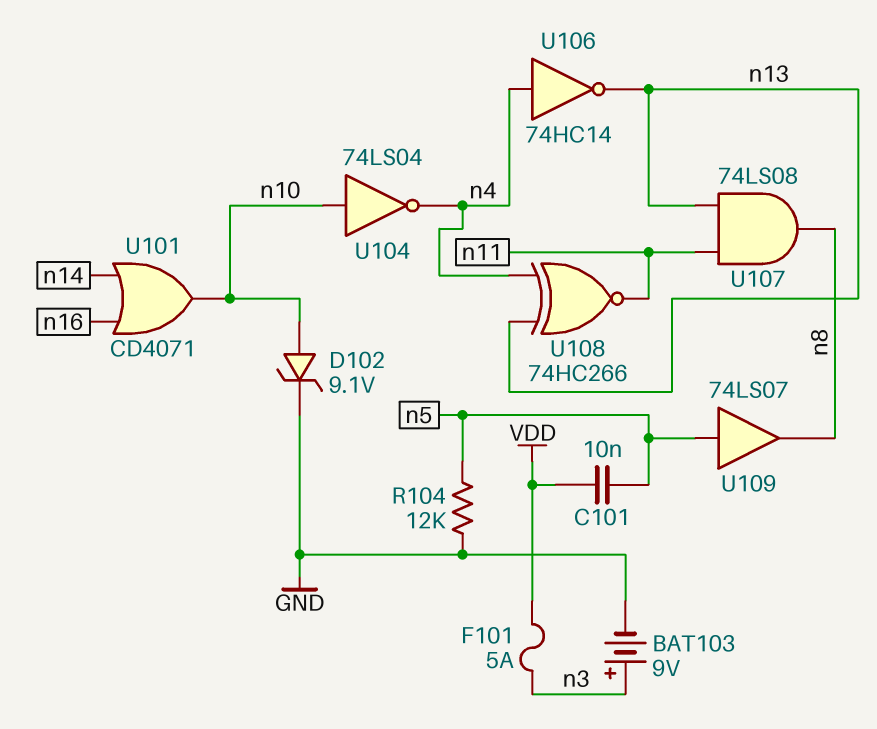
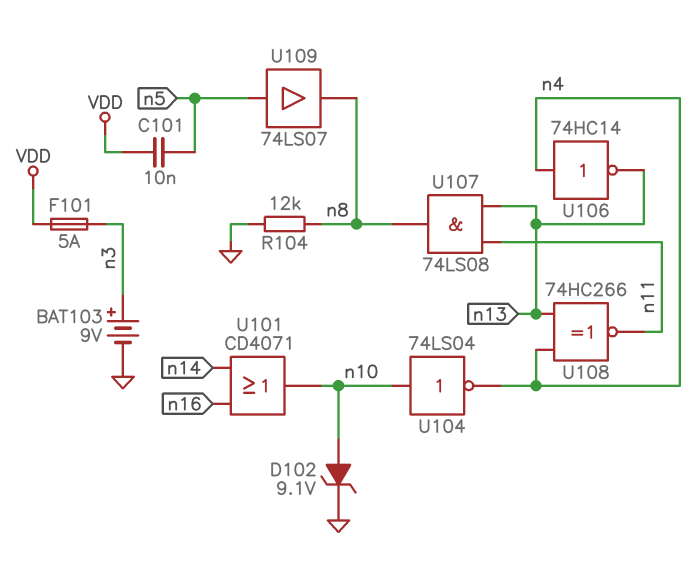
R104: 12k (GND, n5) -> 12k (GND, n8)

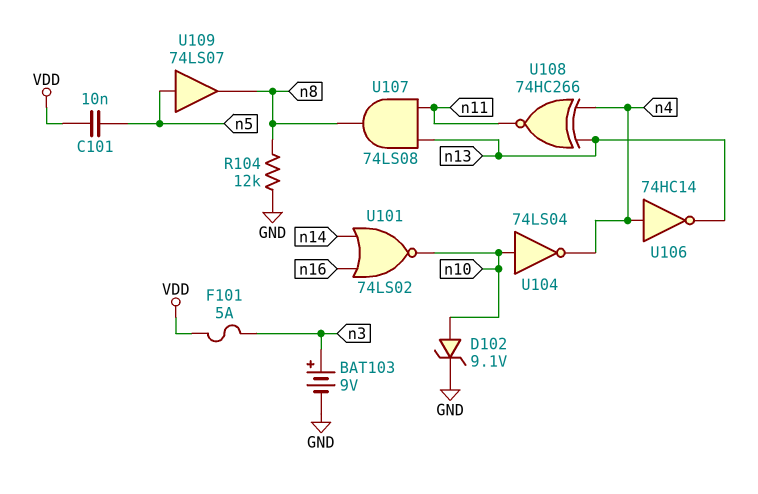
U101: OR CD4071 (in n14, in n16, out n10) -> NOR 74LS02 (in n14, in n16, out n10)

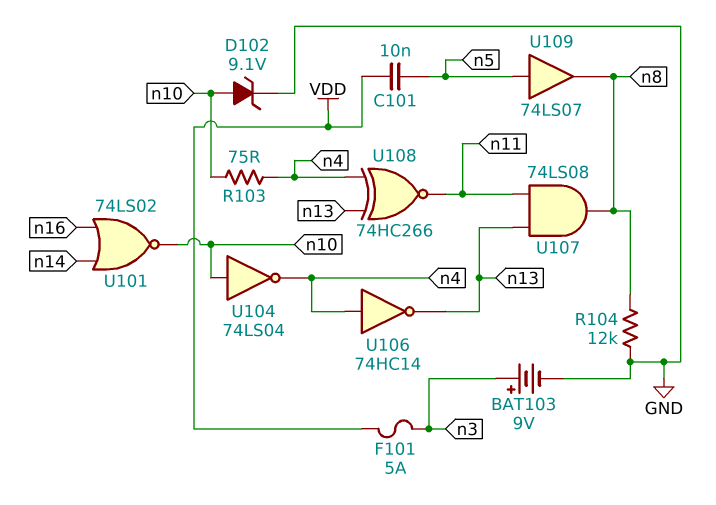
R103: none -> 75 (n4, n10)

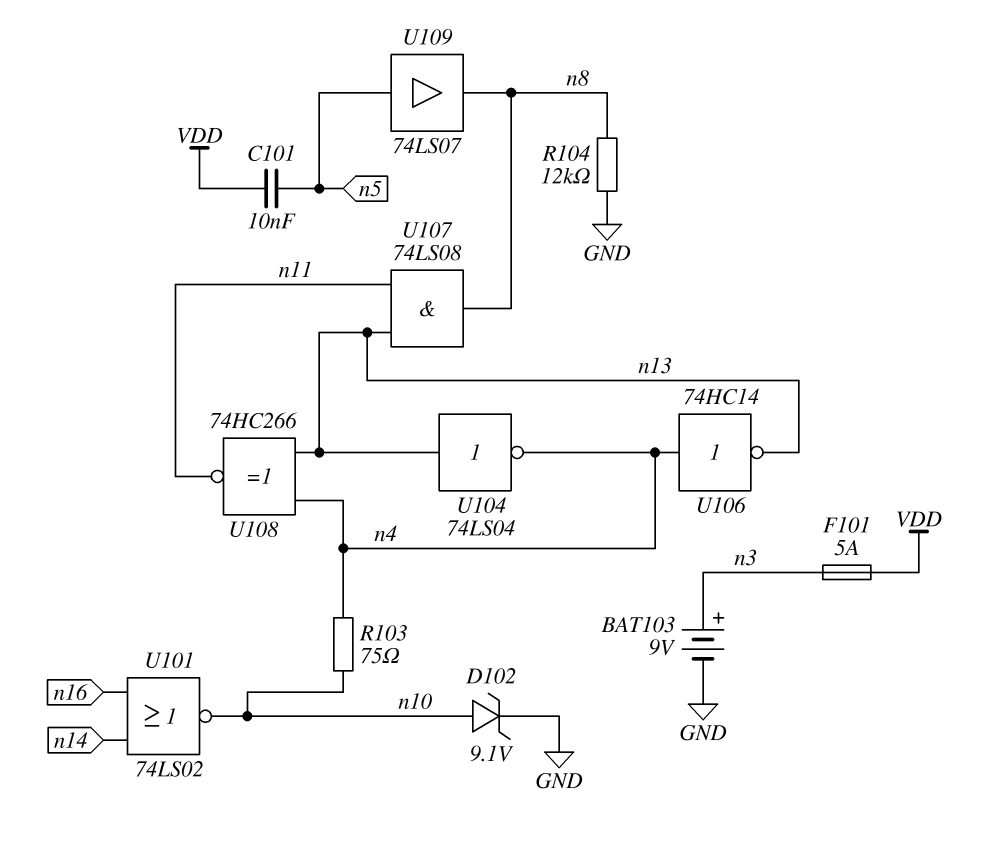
U104: NOT 74LS04 (in n10, out n4) -> NOT 74LS04 (in n13, out n4)

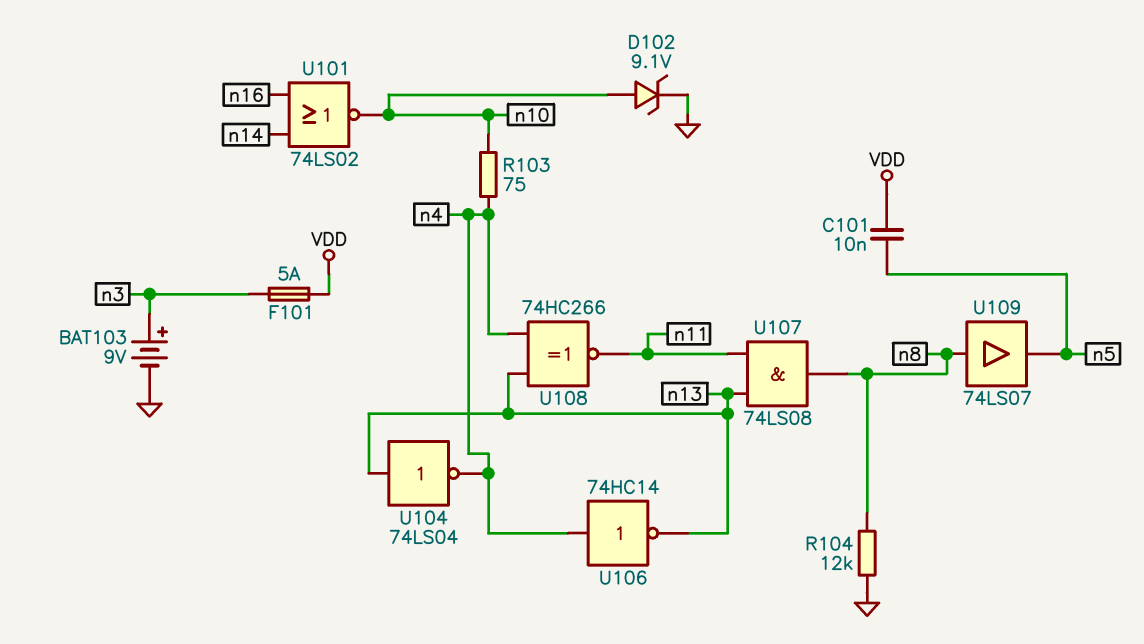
U109: buffer 74LS07 (in n5, out n8) -> buffer 74LS07 (in n8, out n5)

